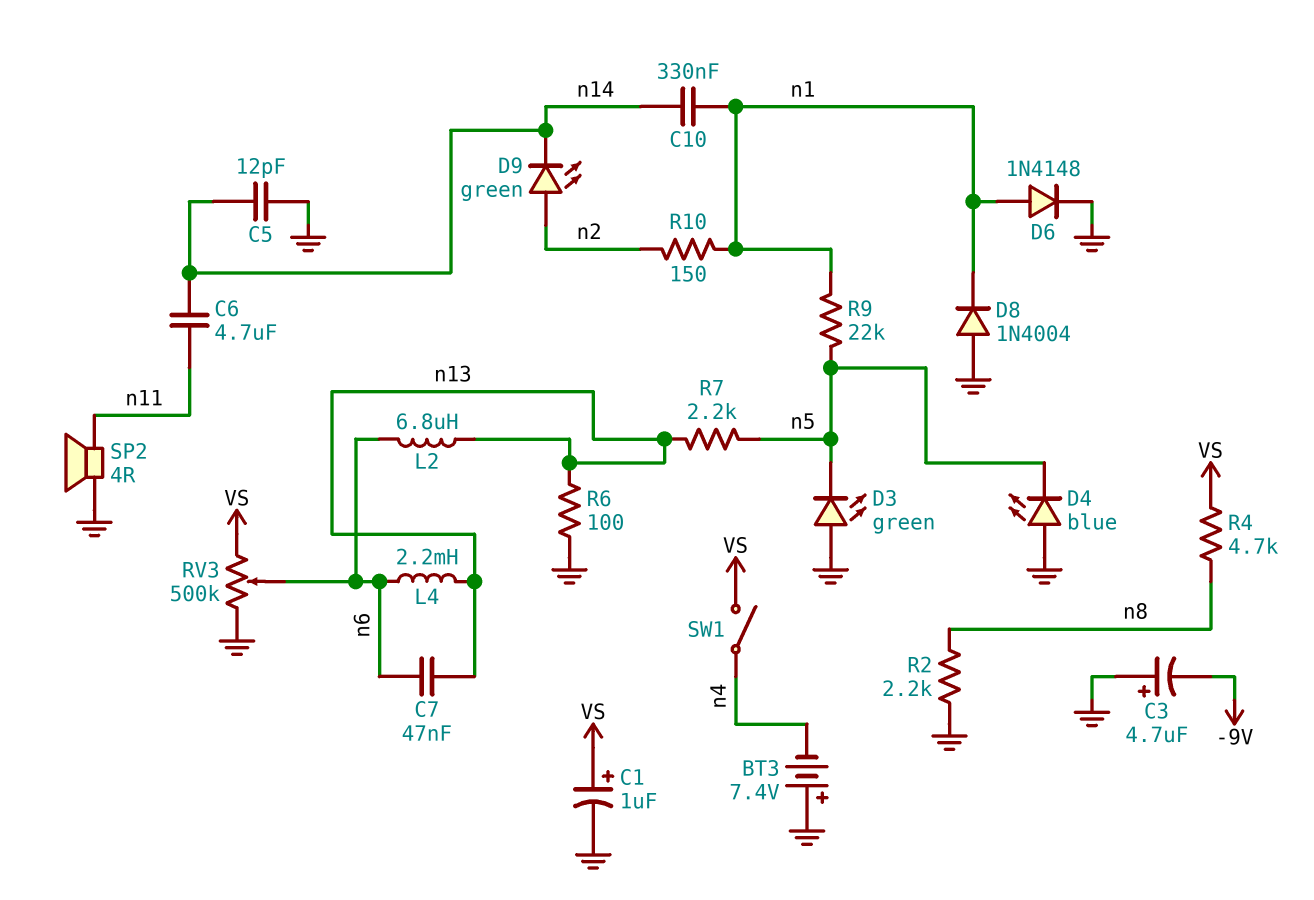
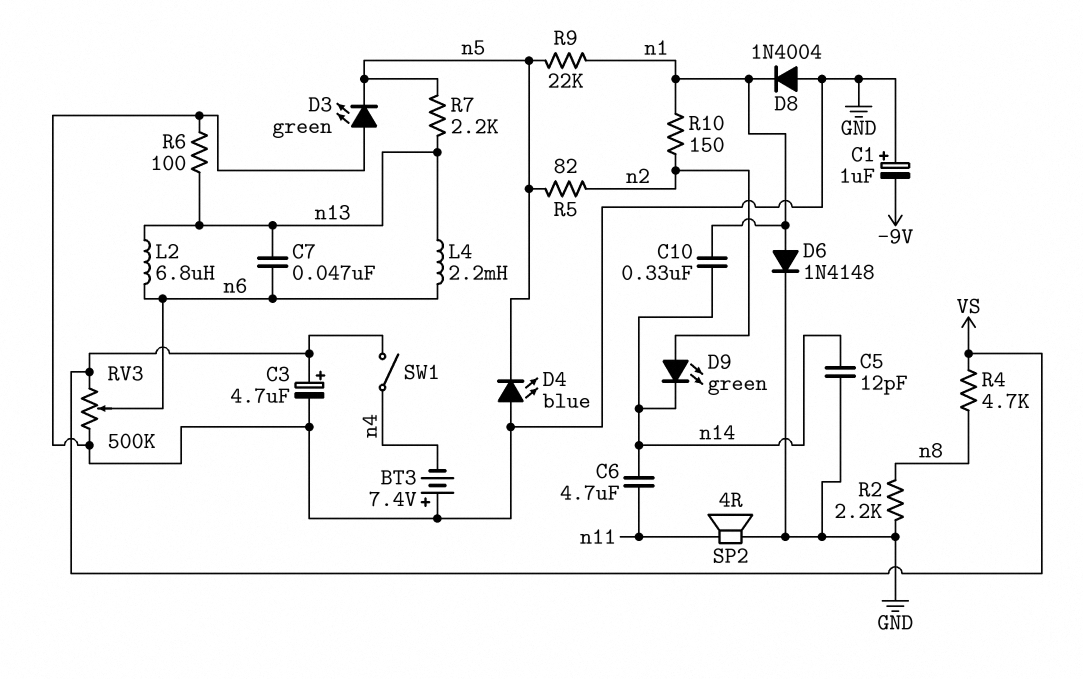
C1: 1uF (plus VS, minus GND) -> 1uF (plus GND, minus -9V)
C3: 4.7uF (plus GND, minus -9V) -> 4.7uF (plus VS, minus GND)
R5: none -> 82 (n2, n5)

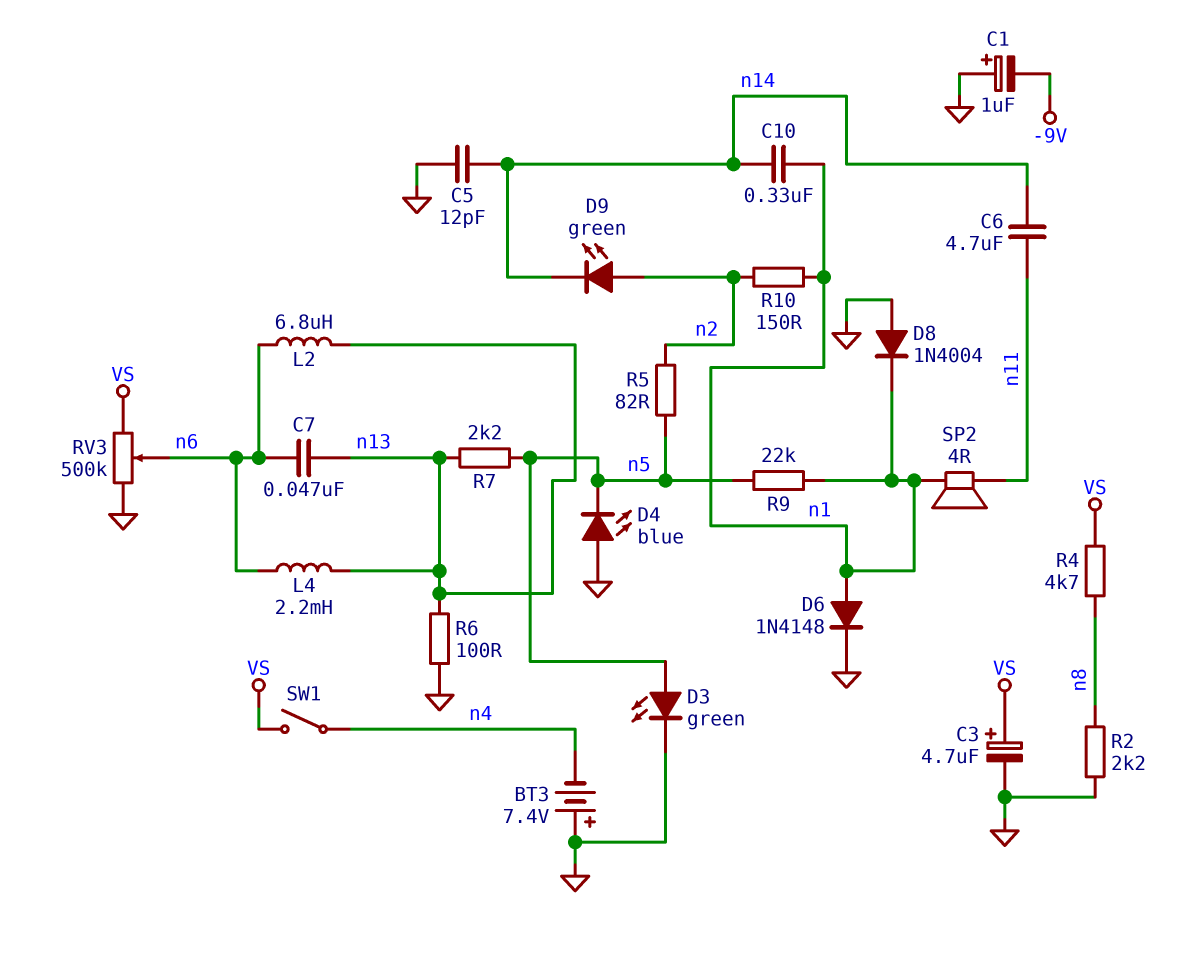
D3: LED green (A GND, K n5) -> LED green (A n5, K GND)
SP2: speaker 4R (GND, n11) -> speaker 4R (n1, n11)

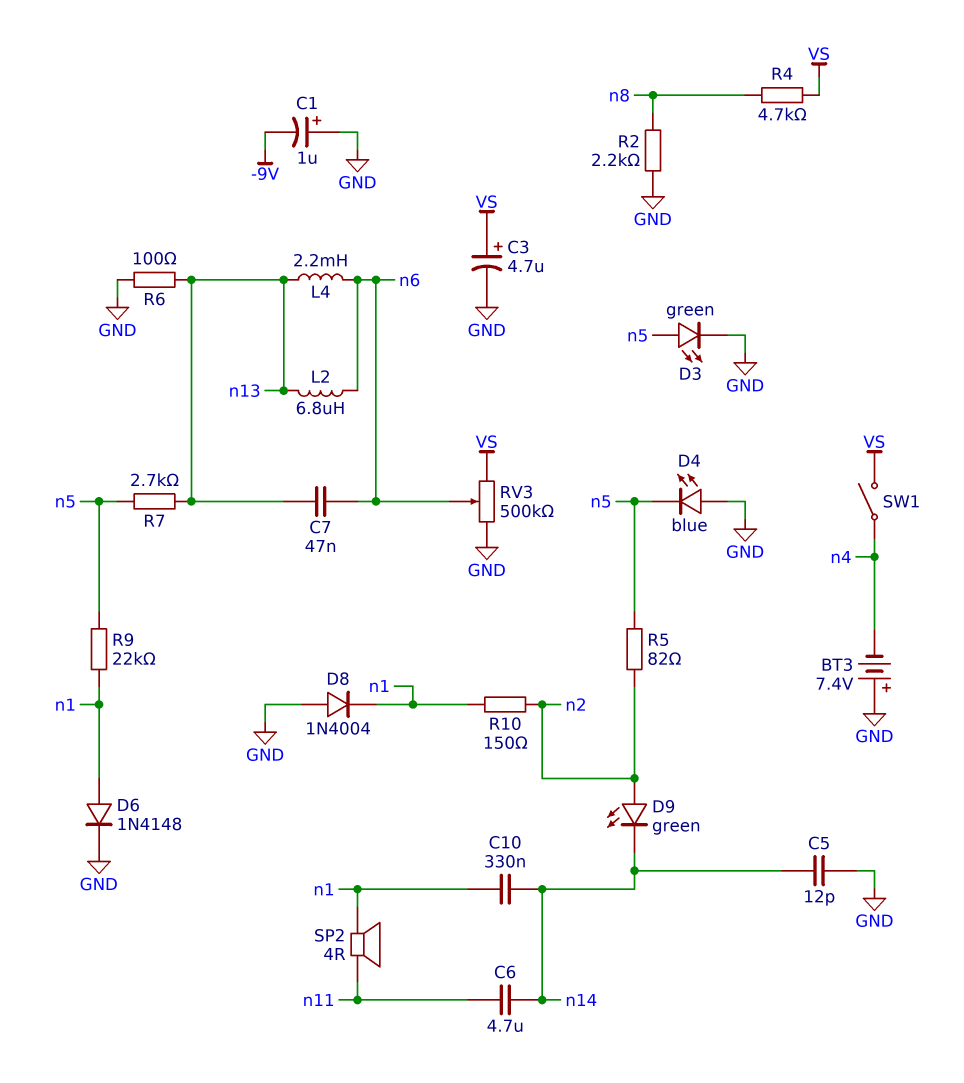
R7: 2.2k (n5, n13) -> 2.7k (n5, n13)

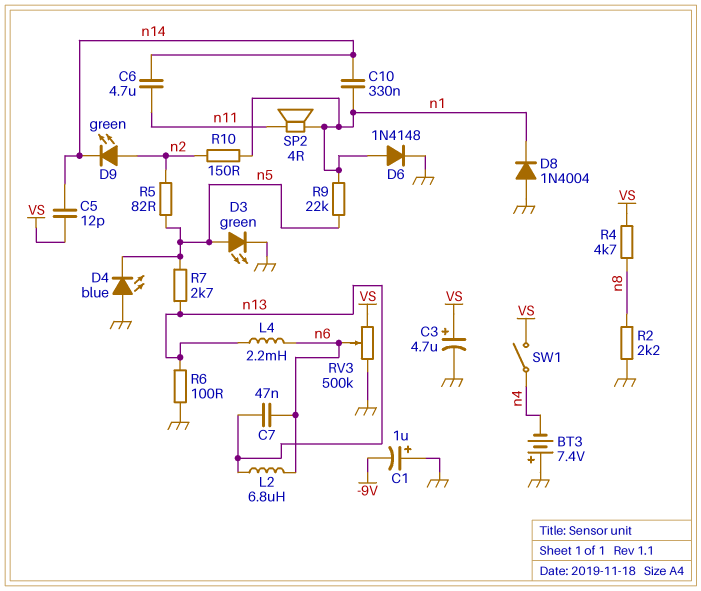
C5: 12pF (GND, n14) -> 12pF (VS, n14)

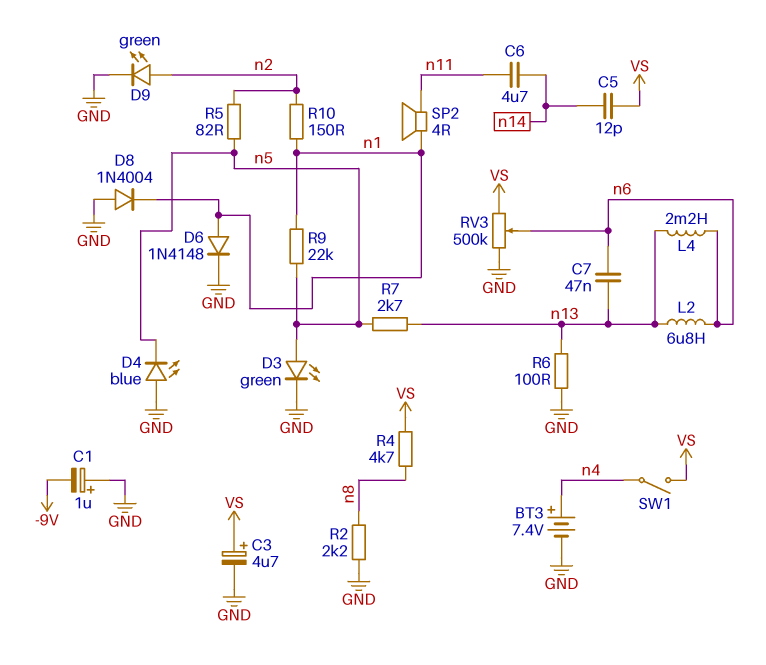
BT3: 7.4V (plus GND, minus n4) -> 7.4V (plus n4, minus GND)
C10: 330nF (n1, n14) -> none
D9: LED green (A n2, K n14) -> LED green (A n2, K GND)

